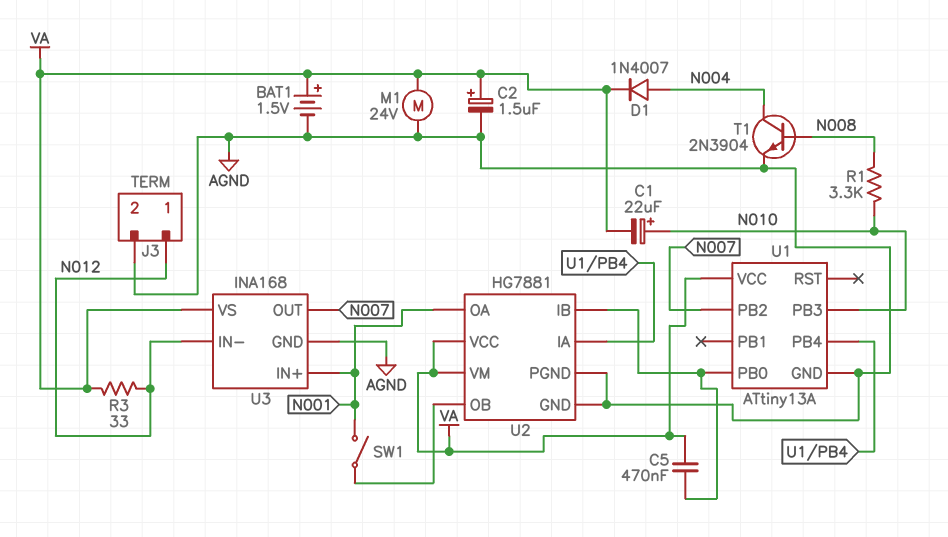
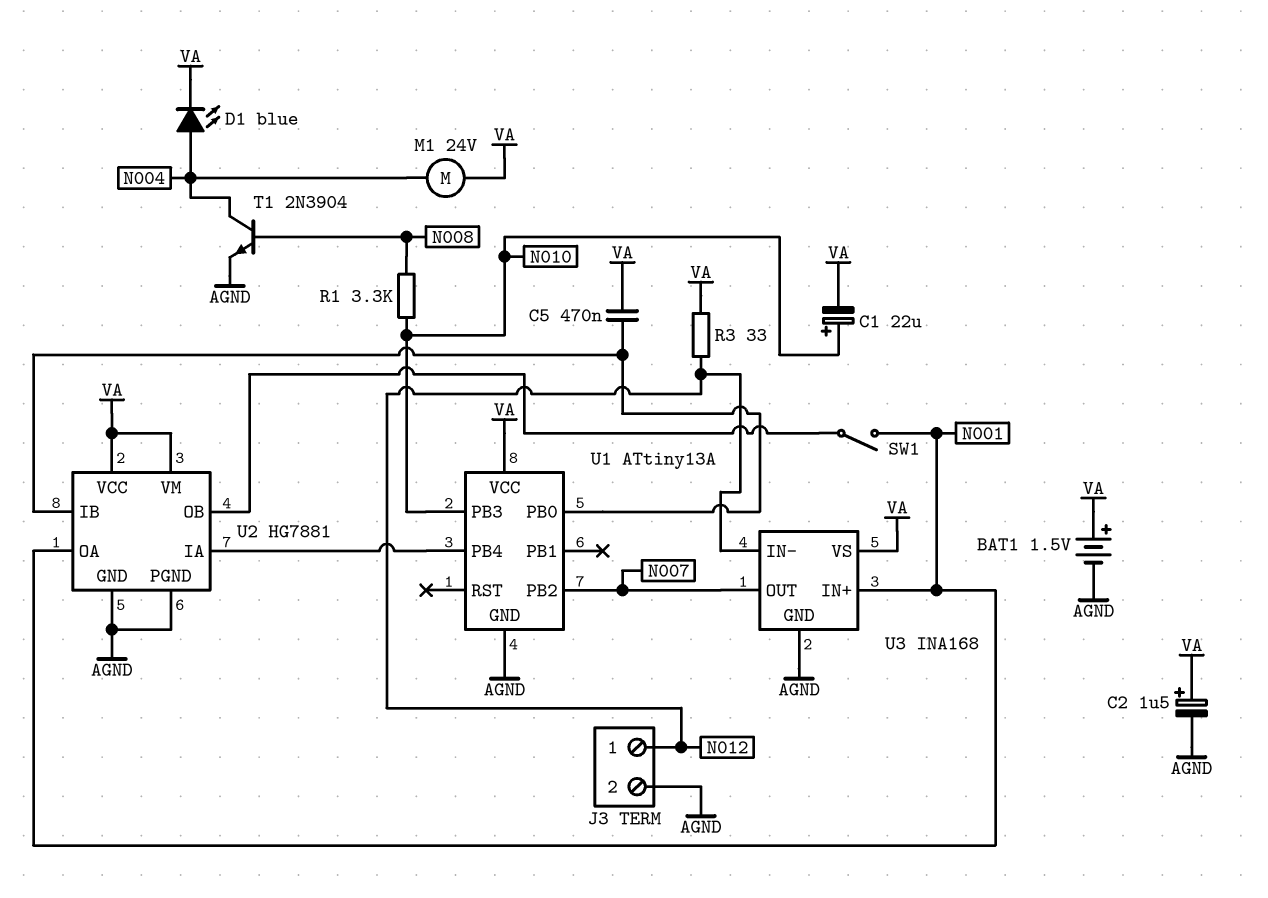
D1: diode 1N4007 (A N004, K VA) -> LED blue (A N004, K VA)
M1: motor 24V (AGND, VA) -> motor 24V (N004, VA)

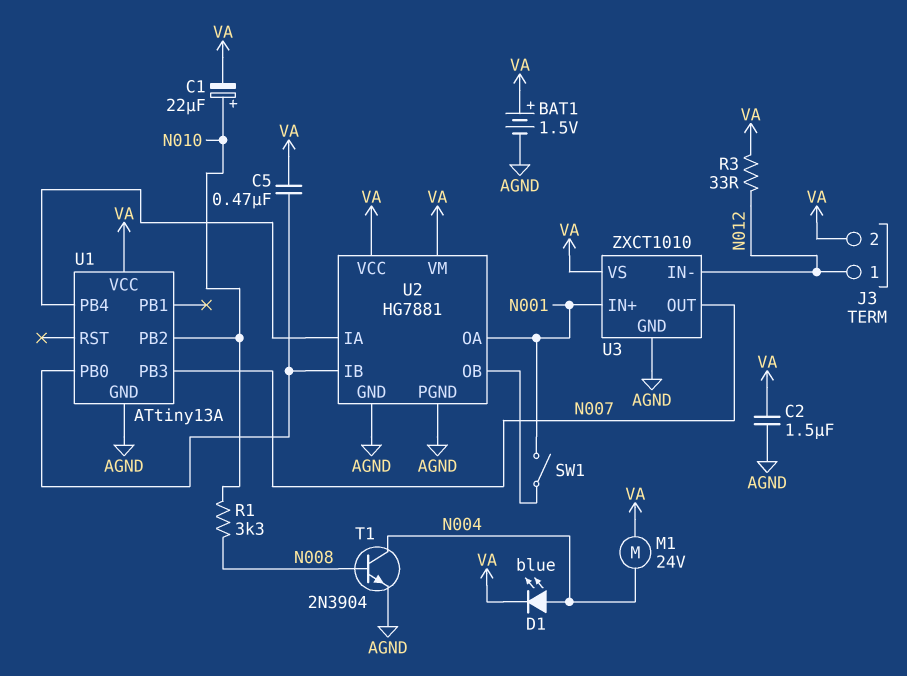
C2: 1.5uF (plus VA, minus AGND) -> 1.5uF (AGND, VA)
J3 pin 2: AGND -> VA
U1 pin PB2: N007 -> N010
U1 pin PB3: N010 -> N007
U3: INA168 -> ZXCT1010

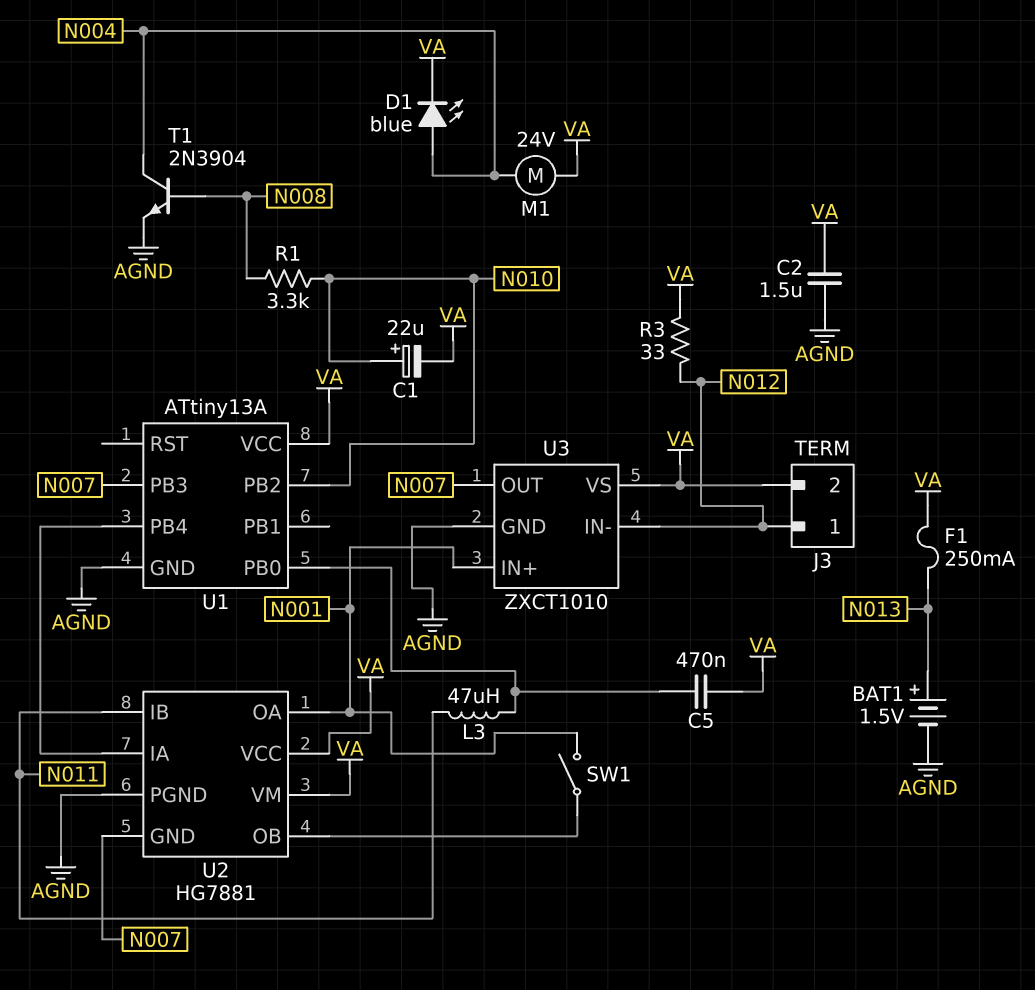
BAT1: 1.5V (plus VA, minus AGND) -> 1.5V (plus N013, minus AGND)
F1: none -> 250mA (N013, VA)
L3: none -> 47uH (N011, U1/PB0)
U2 pin GND: AGND -> N007
U2 pin IB: U1/PB0 -> N011

